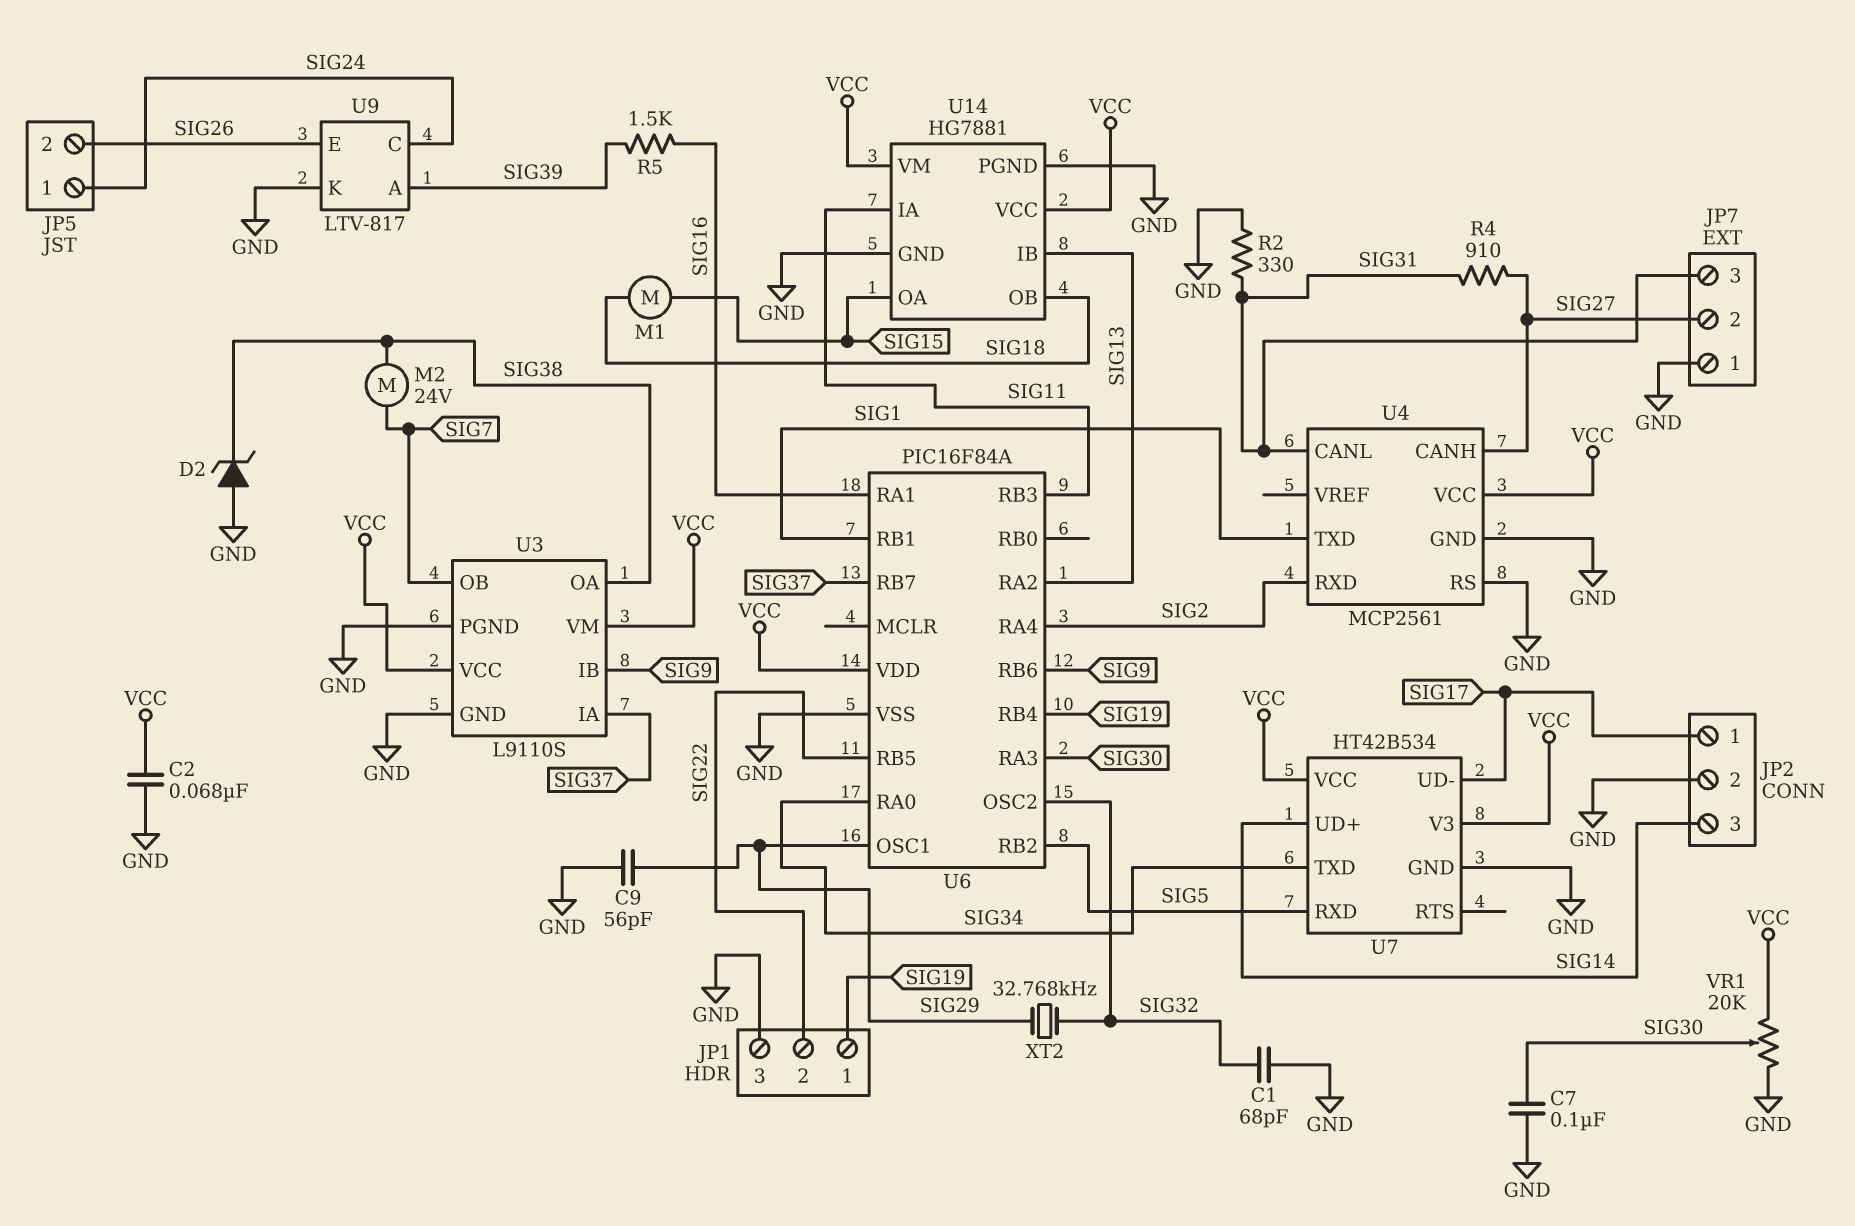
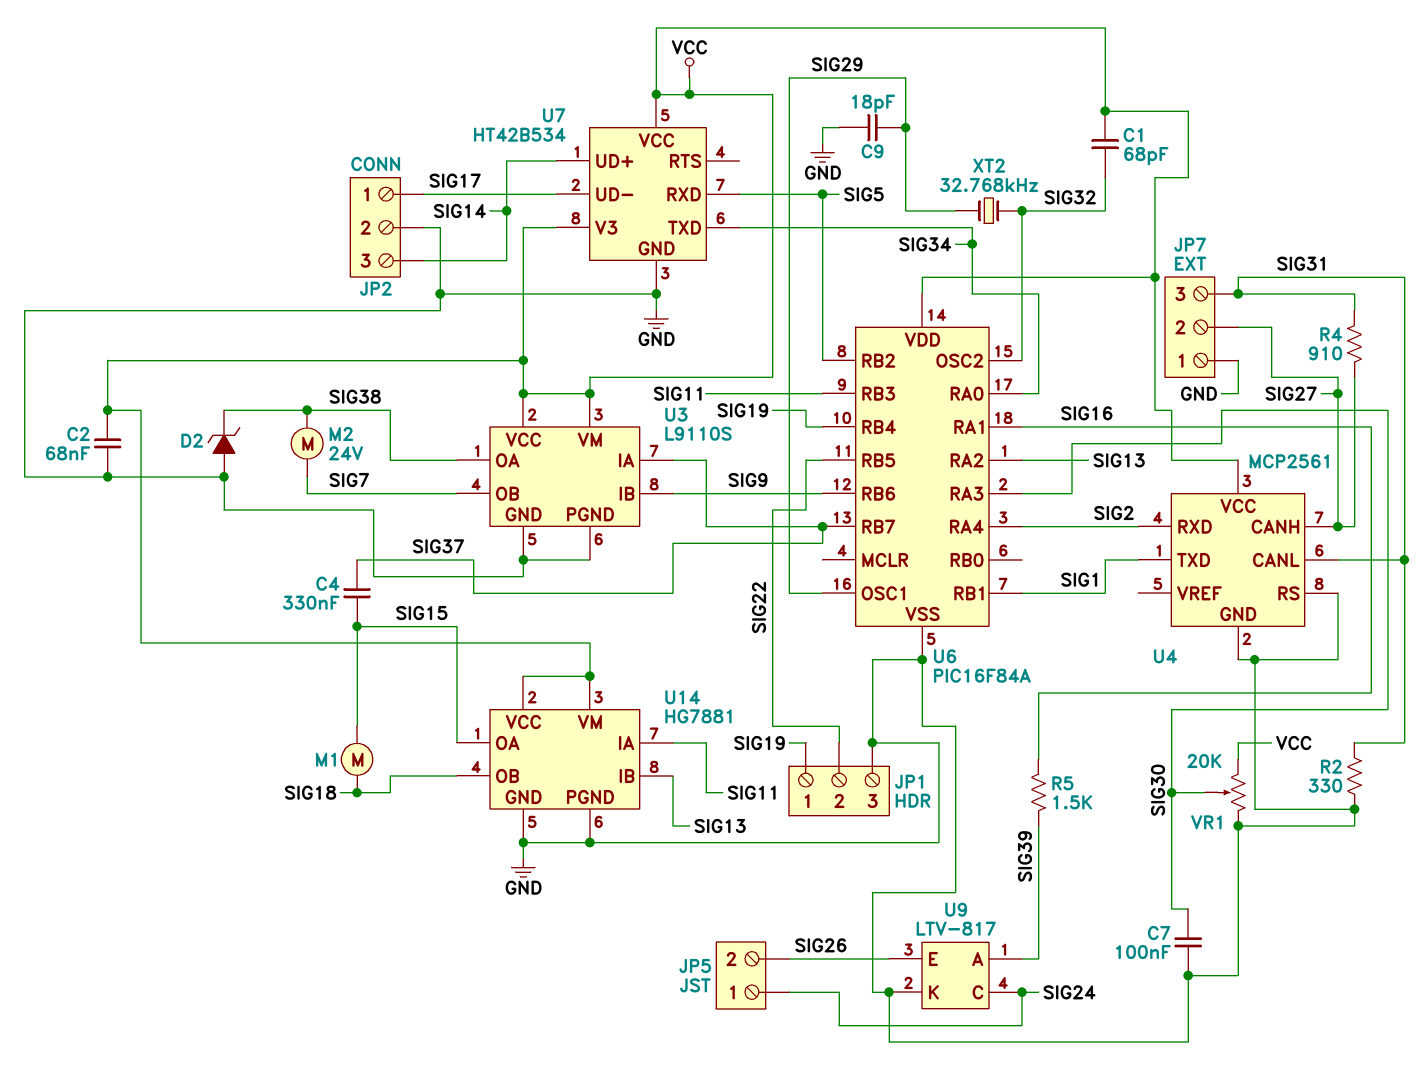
C1: 68pF (GND, SIG32) -> 68pF (SIG32, VCC)
C4: none -> 330nF (SIG15, SIG37)
C9: 56pF (GND, SIG29) -> 18pF (GND, SIG29)

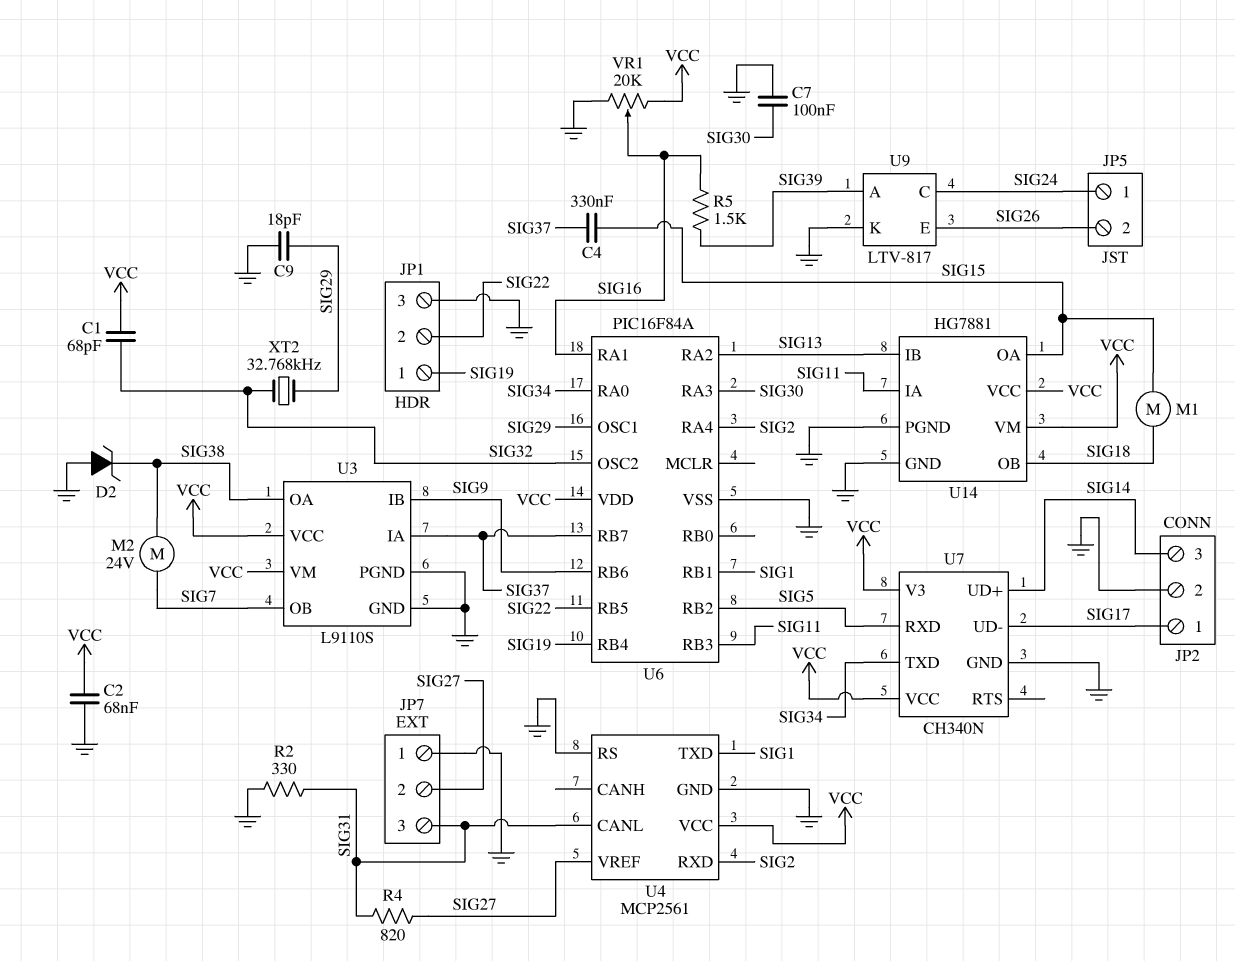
R4: 910 (SIG27, SIG31) -> 820 (SIG27, SIG31)
U4 pin CANH: SIG27 -> none
U4 pin VREF: none -> SIG27
U7: HT42B534 -> CH340N
VR1: 20k (GND, VCC, wiper SIG30) -> 20k (GND, VCC, wiper SIG16)

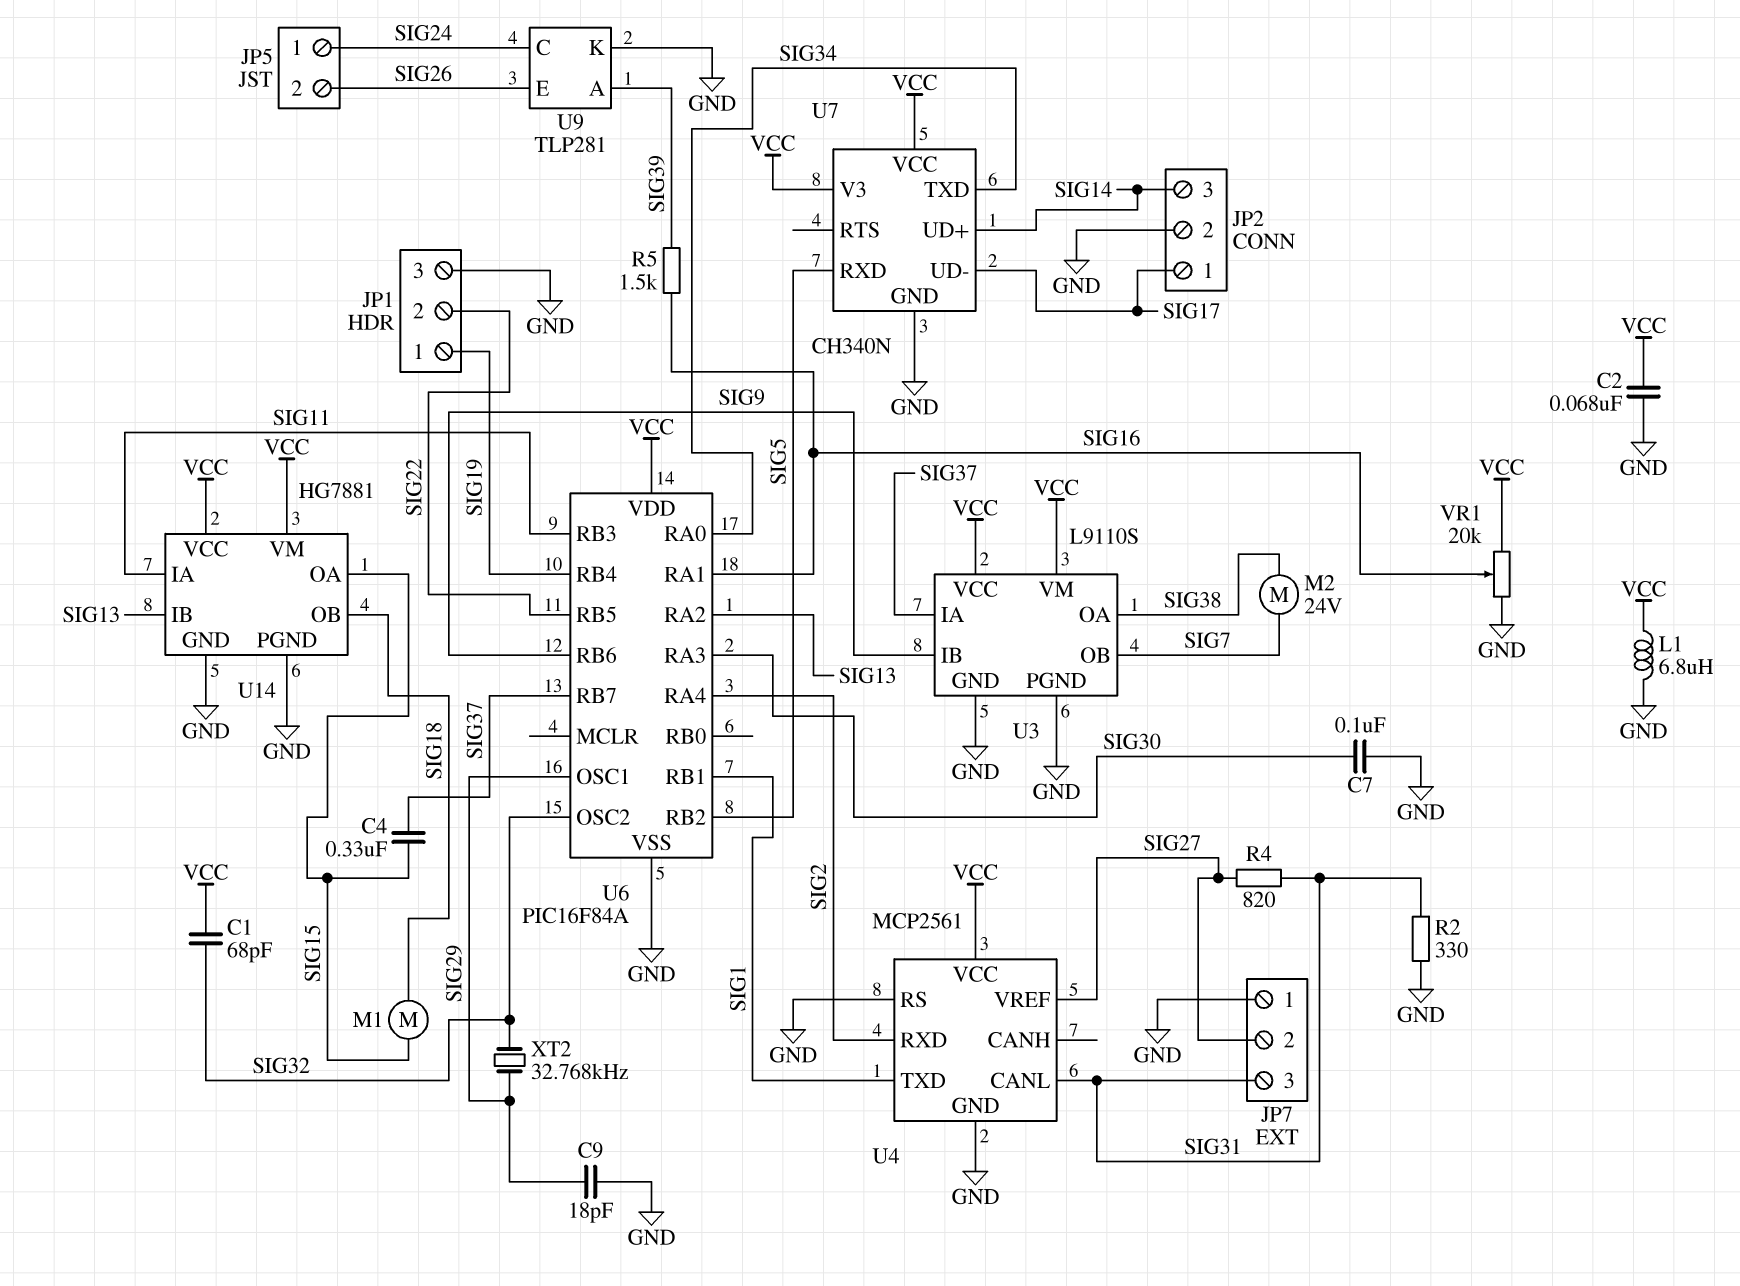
D2: zener (A GND, K SIG38) -> none
L1: none -> 6.8uH (GND, VCC)
U9: LTV-817 -> TLP281

